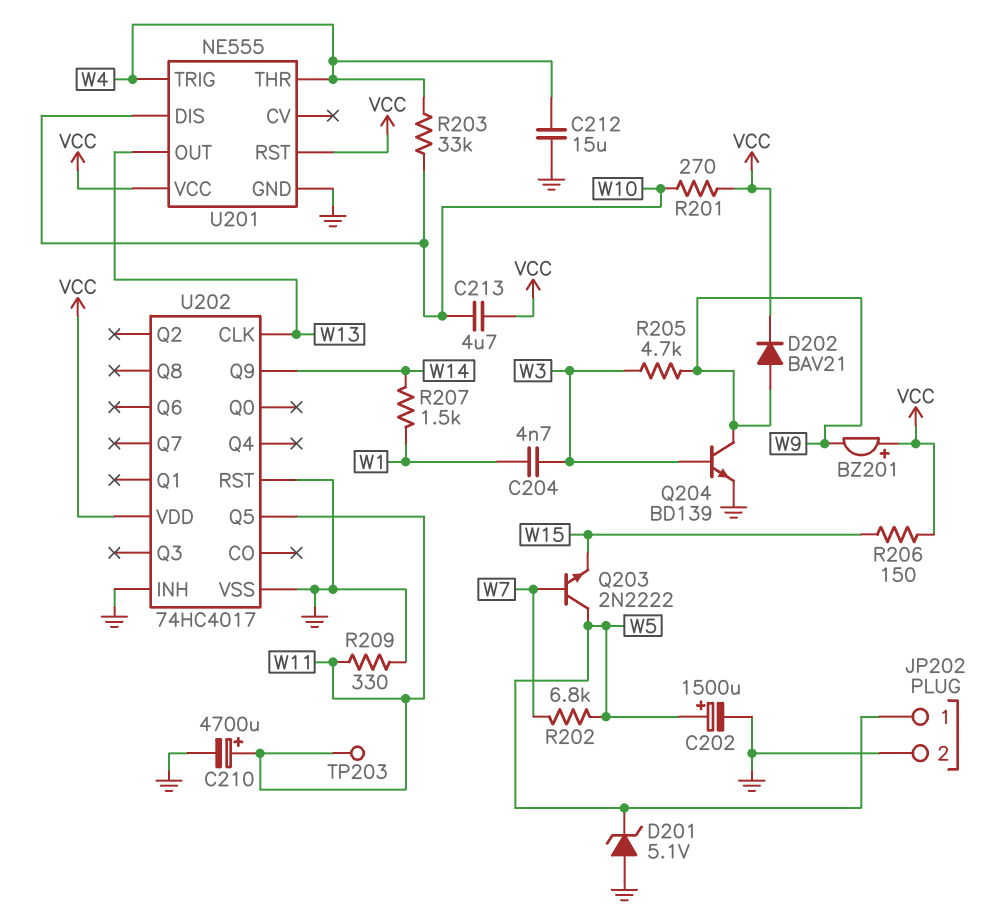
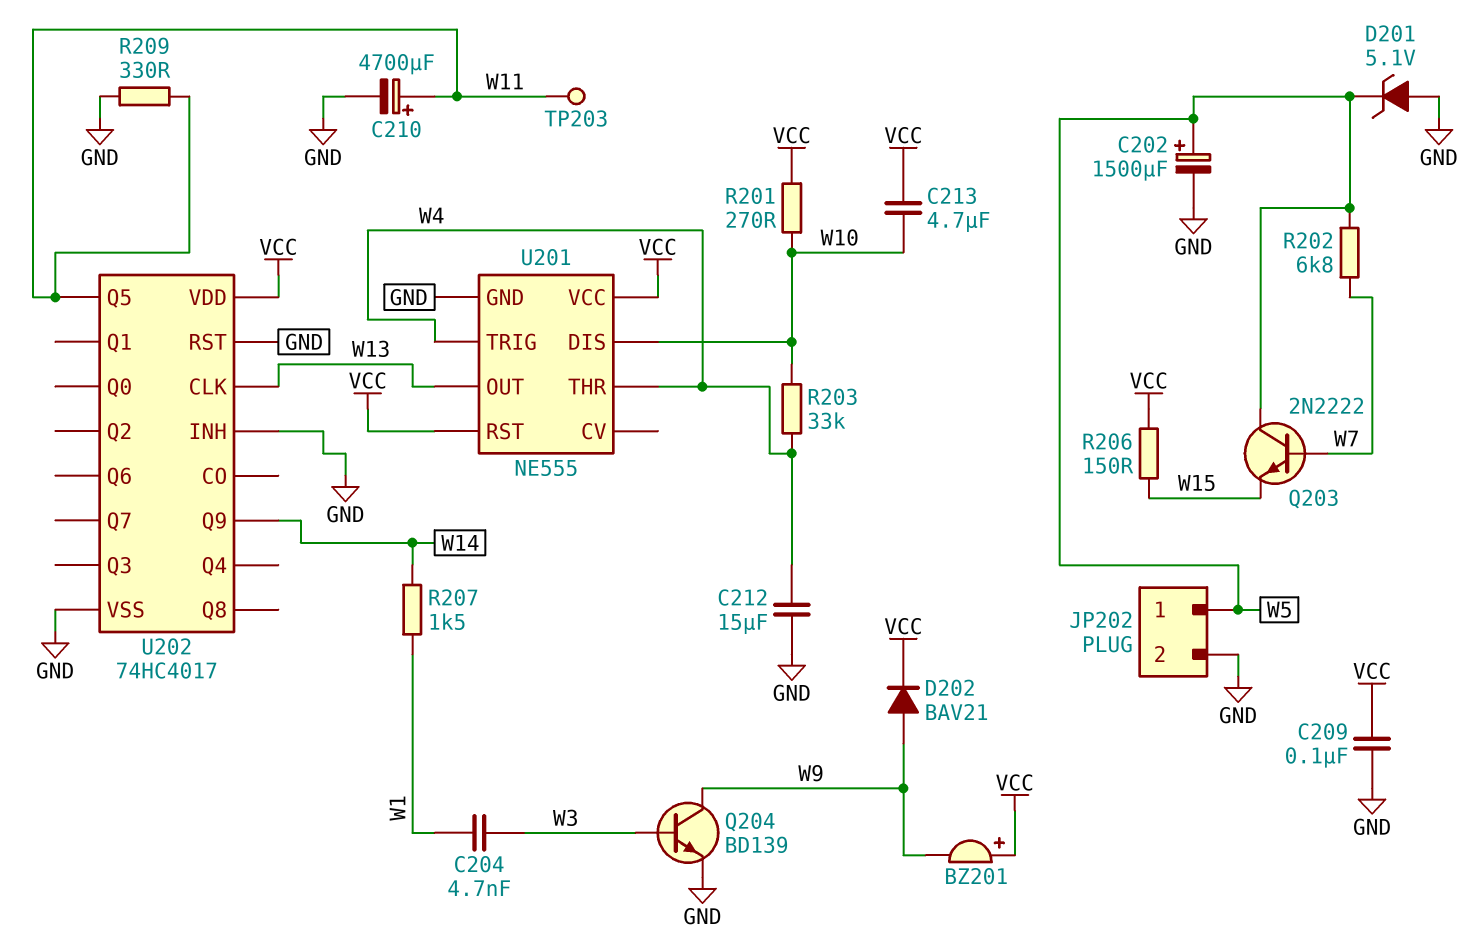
C209: none -> 100nF (GND, VCC)
R205: 4.7k (W3, W9) -> none

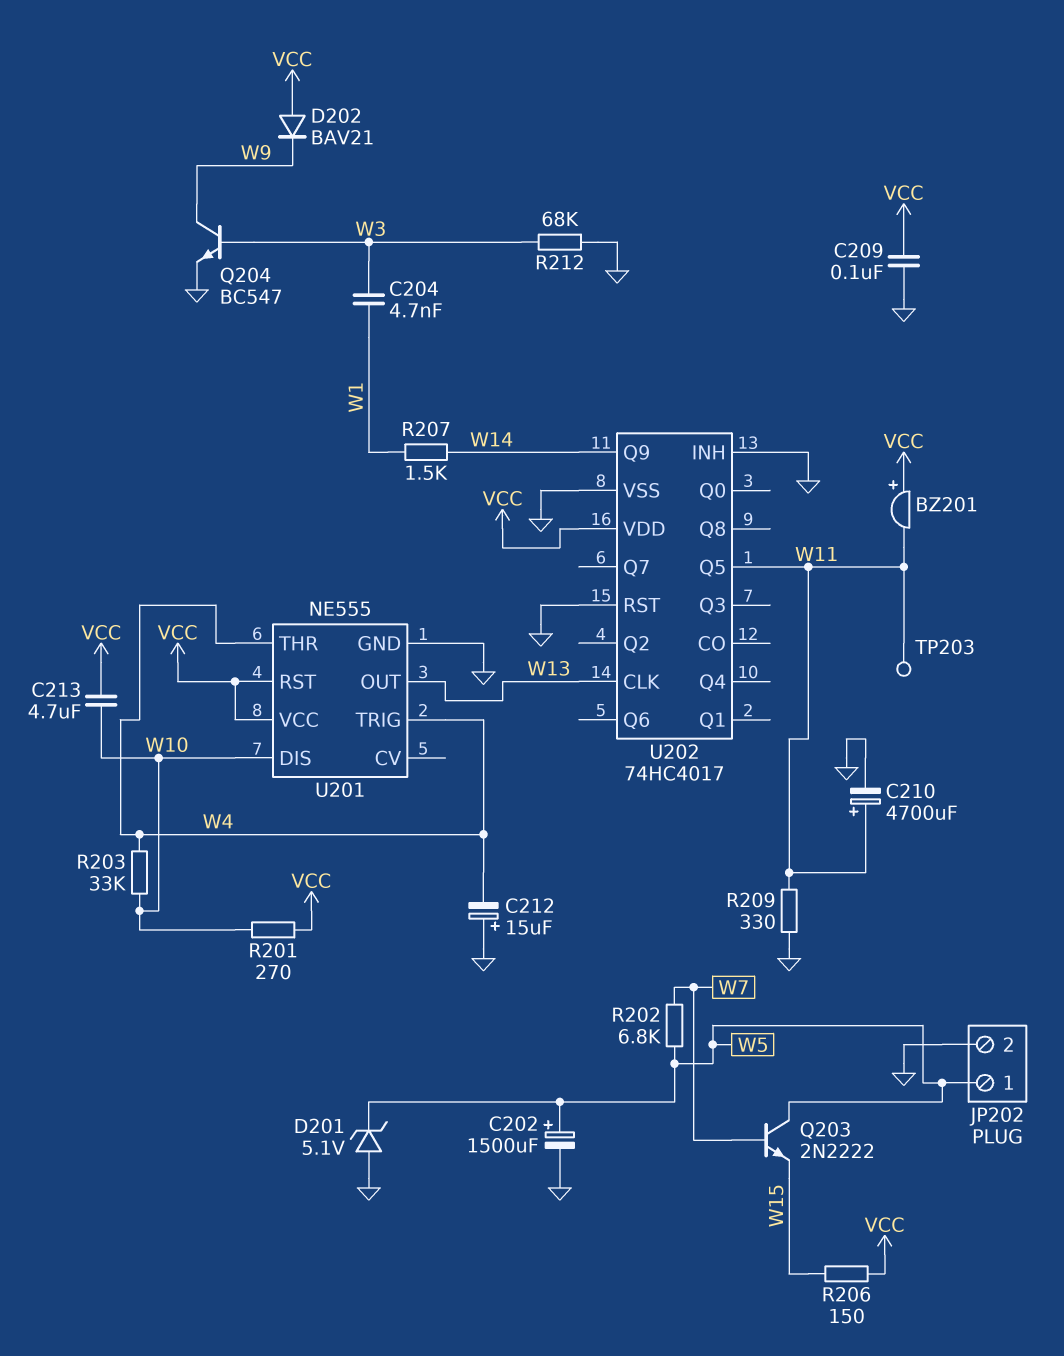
BZ201: buzzer (plus VCC, minus W9) -> buzzer (plus VCC, minus W11)
C212: 15uF (GND, W4) -> 15uF (plus GND, minus W4)
D202: diode BAV21 (A W9, K VCC) -> diode BAV21 (A VCC, K W9)
Q204: NPN BD139 (B W3, C W9, E GND) -> NPN BC547 (B W3, C W9, E GND)
R212: none -> 68k (GND, W3)

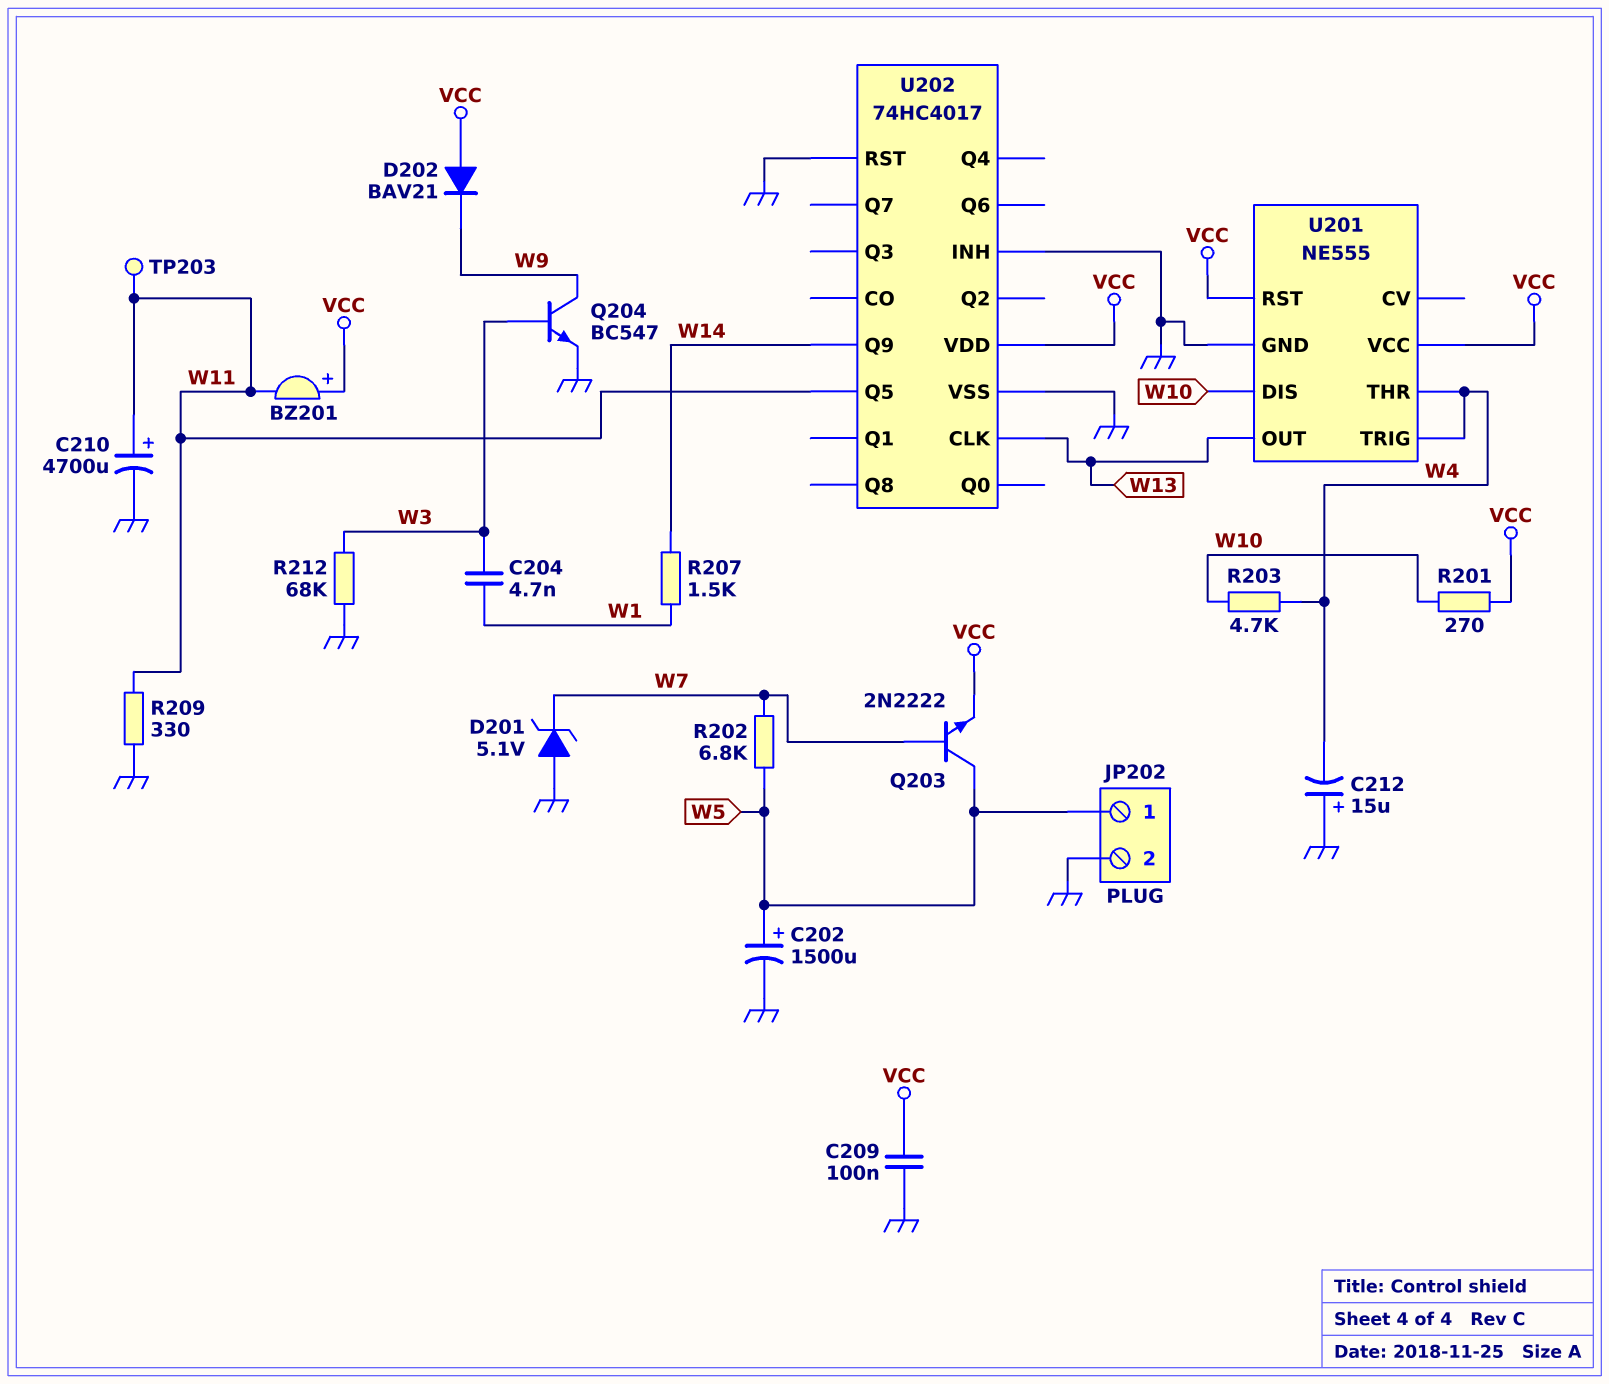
C213: 4.7uF (VCC, W10) -> none
D201: zener 5.1V (A GND, K W5) -> zener 5.1V (A GND, K W7)
Q203: NPN 2N2222 (B W7, C W5, E W15) -> NPN 2N2222 (B W7, C W5, E VCC)
R203: 33k (W4, W10) -> 4.7k (W4, W10)
R206: 150 (VCC, W15) -> none

